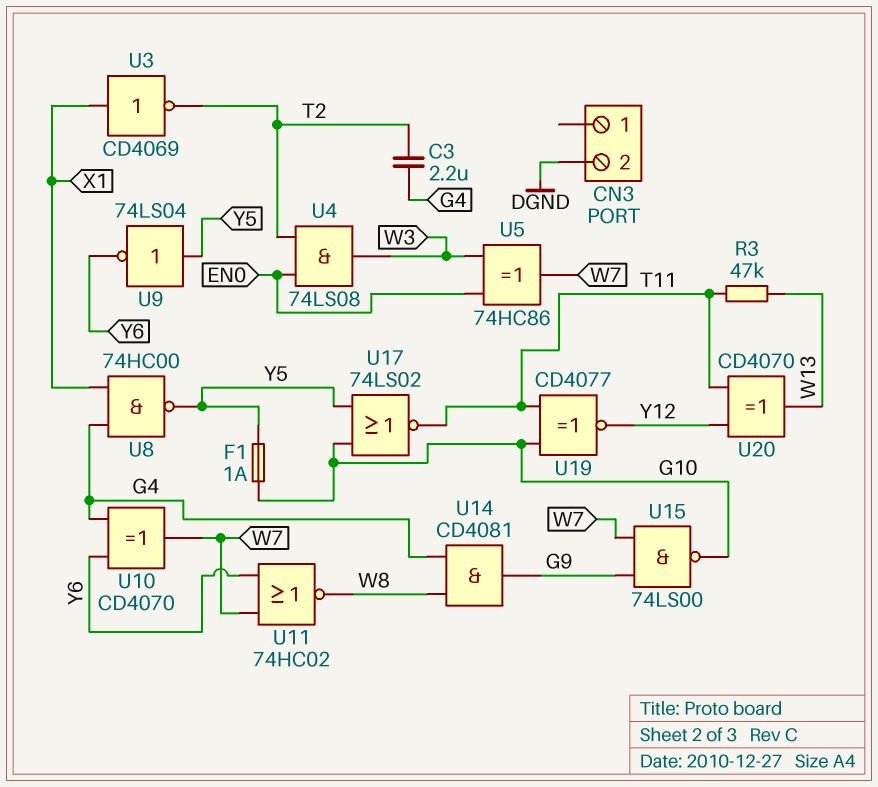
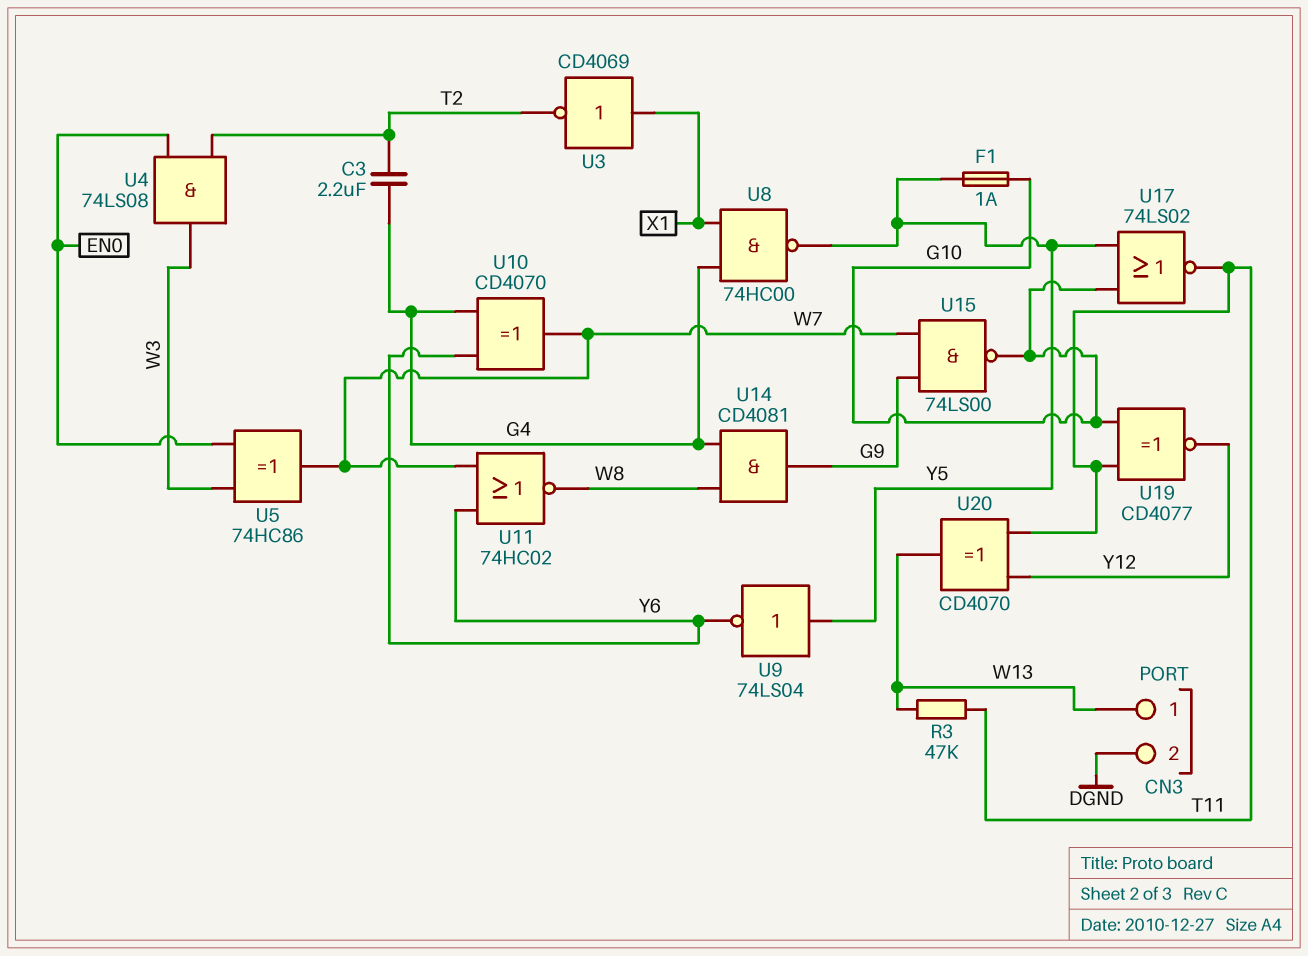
CN3 pin 1: none -> W13

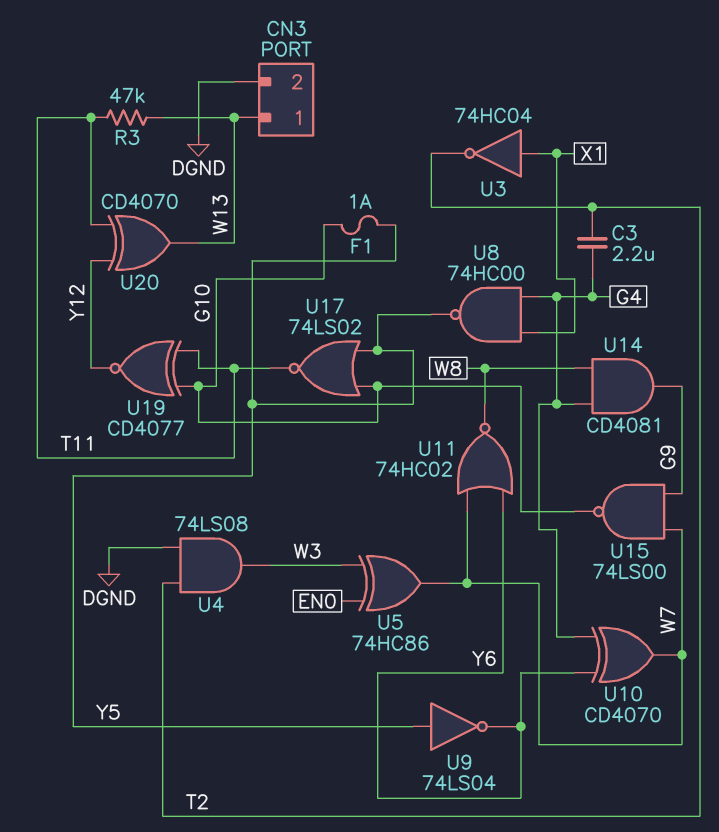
U3: NOT CD4069 (in X1, out T2) -> NOT 74HC04 (in X1, out T2)
U4: AND 74LS08 (in EN0, in T2, out W3) -> AND 74LS08 (in DGND, in T2, out W3)

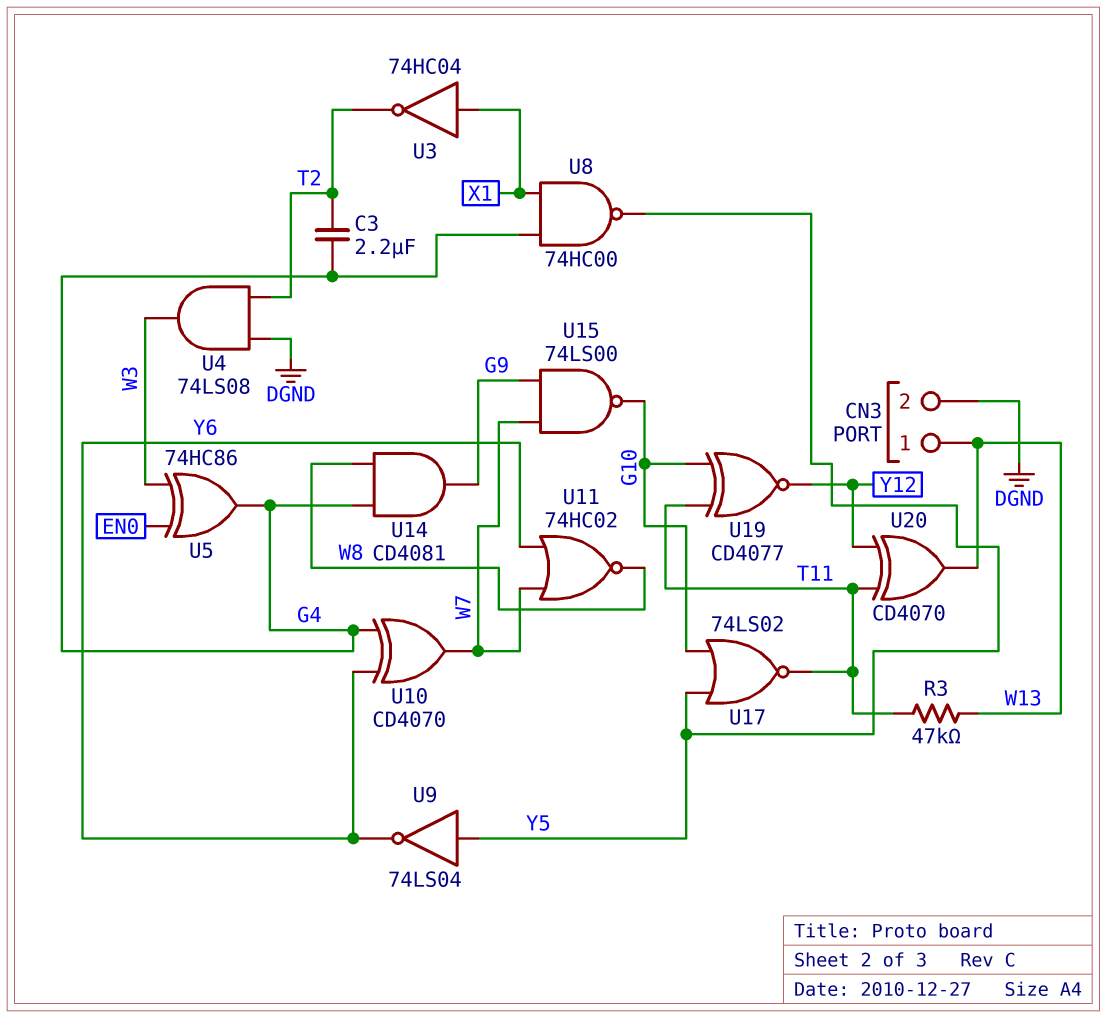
F1: 1A (G10, Y5) -> none
U5: XOR 74HC86 (in EN0, in W3, out W7) -> XOR 74HC86 (in EN0, in W3, out G4)

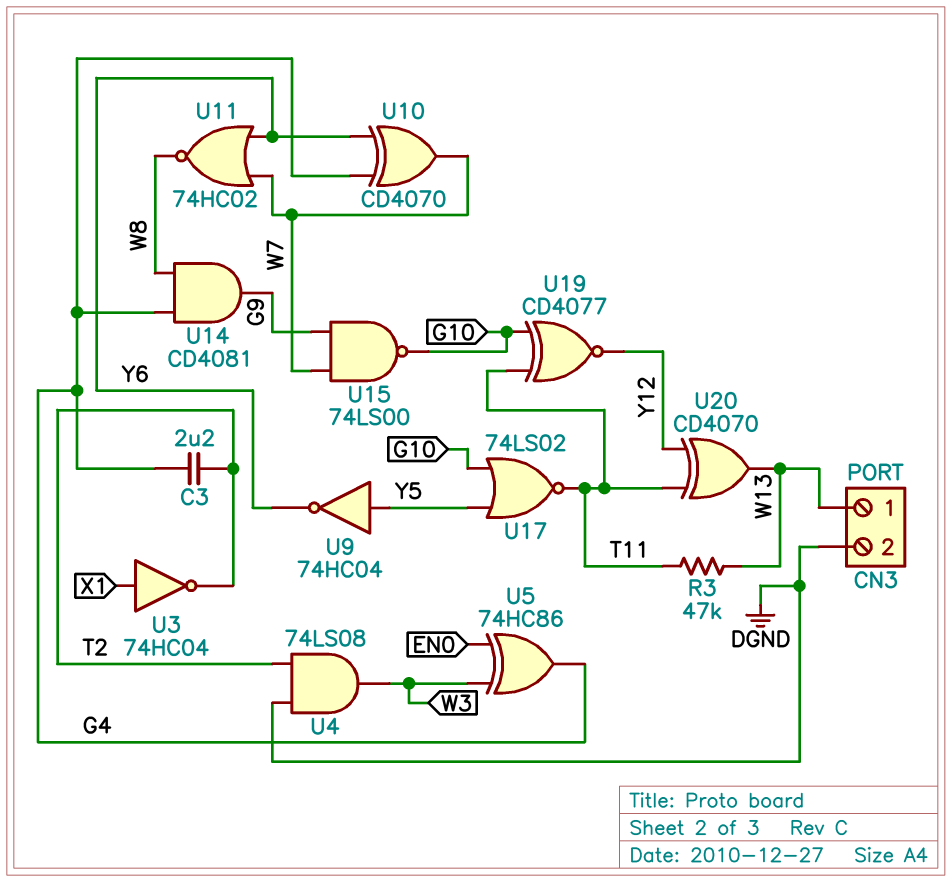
U8: NAND 74HC00 (in G4, in X1, out Y5) -> none
U9: NOT 74LS04 (in Y5, out Y6) -> NOT 74HC04 (in Y5, out Y6)

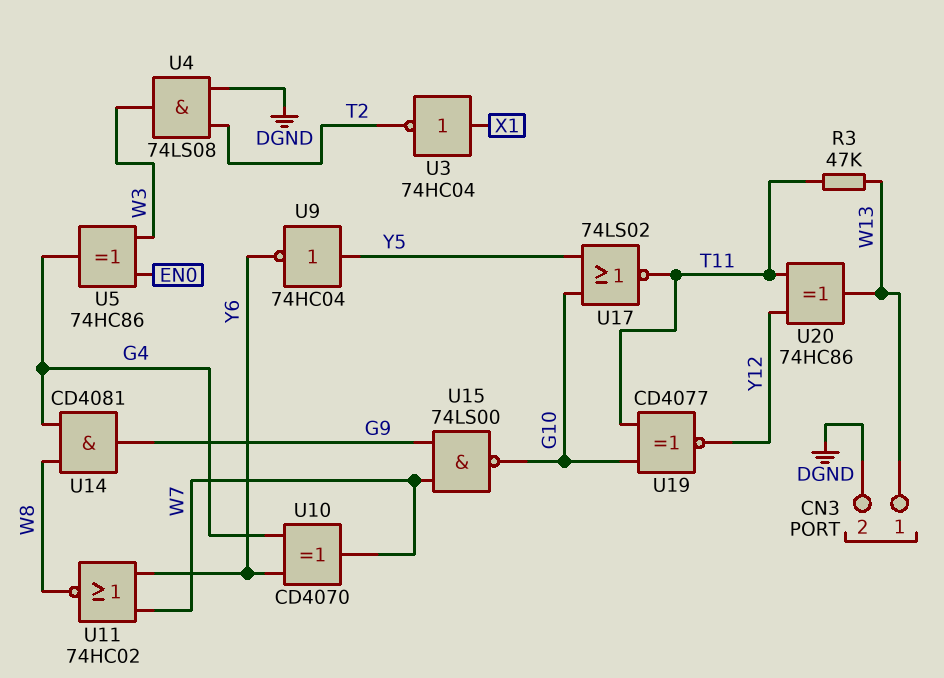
C3: 2.2uF (G4, T2) -> none
U20: XOR CD4070 (in T11, in Y12, out W13) -> XOR 74HC86 (in T11, in Y12, out W13)

